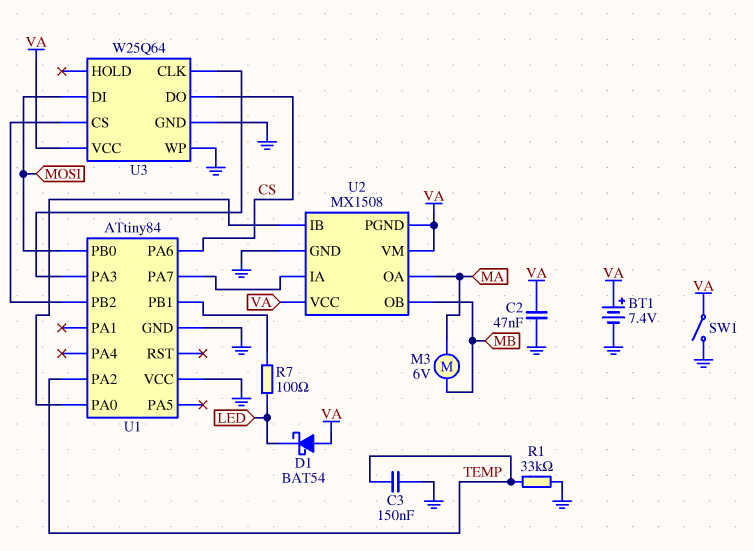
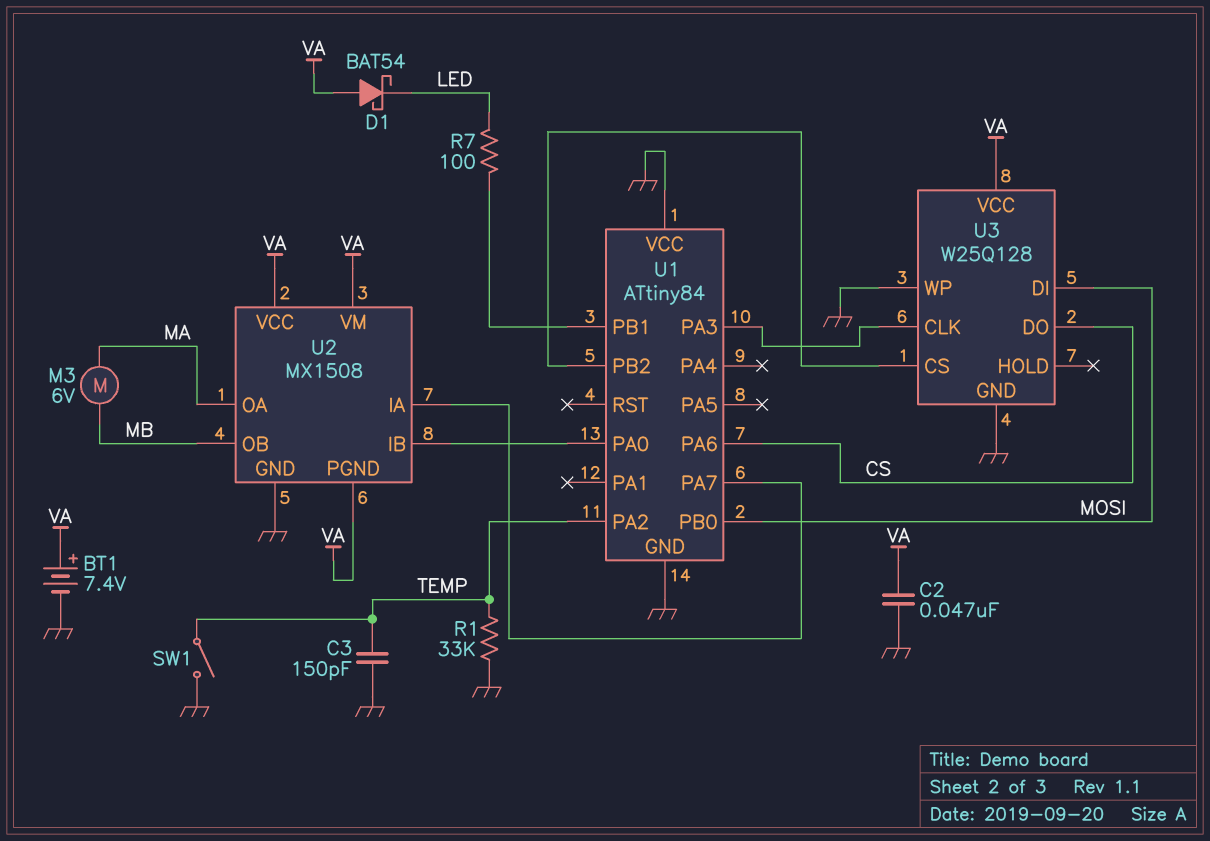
C3: 150nF (GND, TEMP) -> 150pF (GND, TEMP)
SW1: switch (GND, VA) -> switch (GND, TEMP)
U3: W25Q64 -> W25Q128

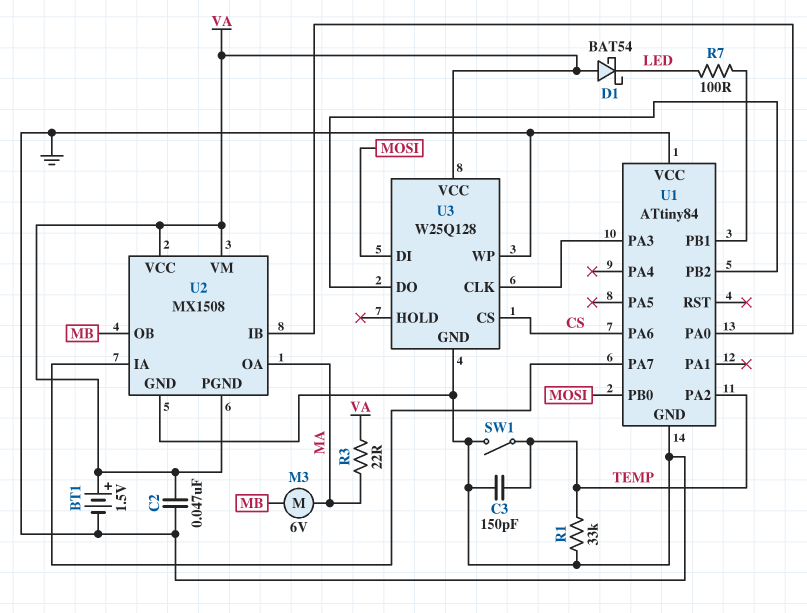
BT1: 7.4V (plus VA, minus GND) -> 1.5V (plus VA, minus GND)
R3: none -> 22 (MA, VA)
U3 pin CS: U1/PB2 -> CS
U3 pin DO: CS -> U1/PB2

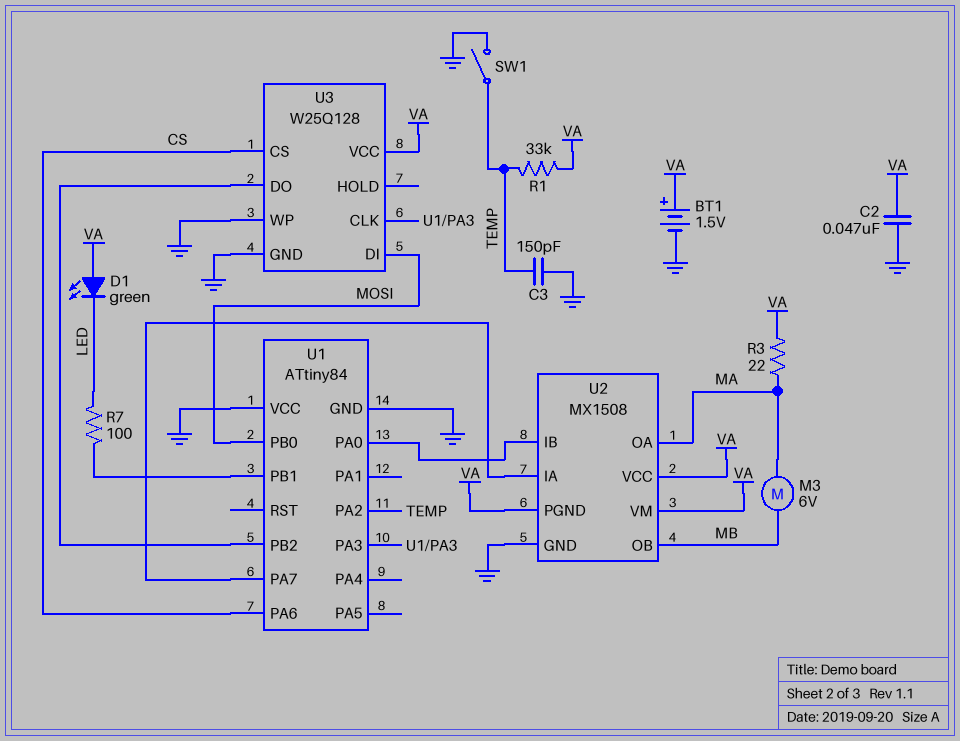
D1: schottky BAT54 (A VA, K LED) -> LED green (A VA, K LED)
R1: 33k (GND, TEMP) -> 33k (TEMP, VA)

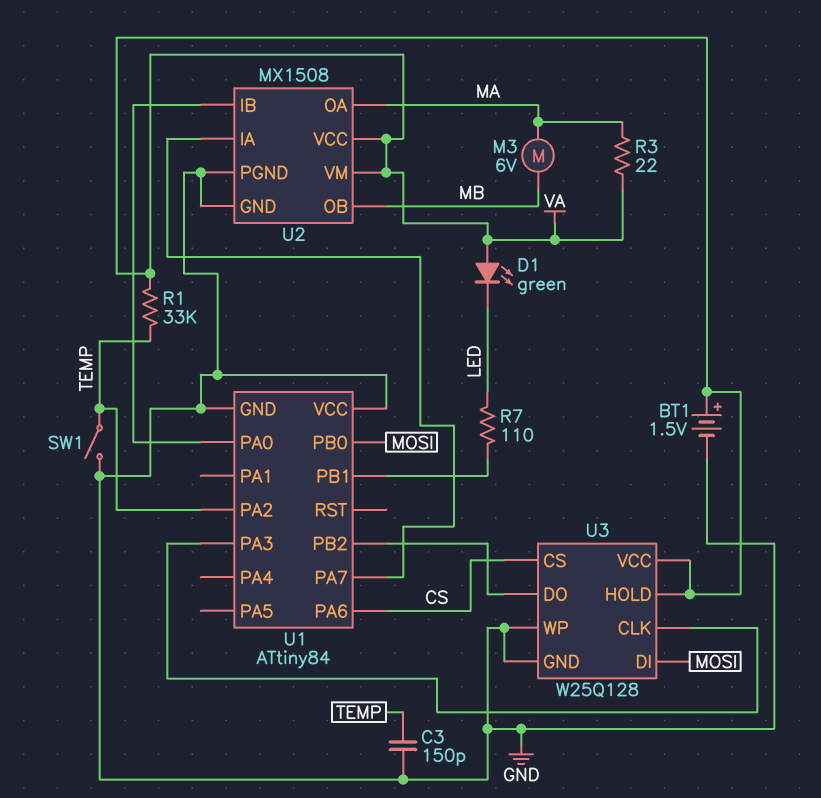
C2: 47nF (GND, VA) -> none
R7: 100 (LED, U1/PB1) -> 110 (LED, U1/PB1)
U2 pin PGND: VA -> GND
U3 pin HOLD: none -> VA

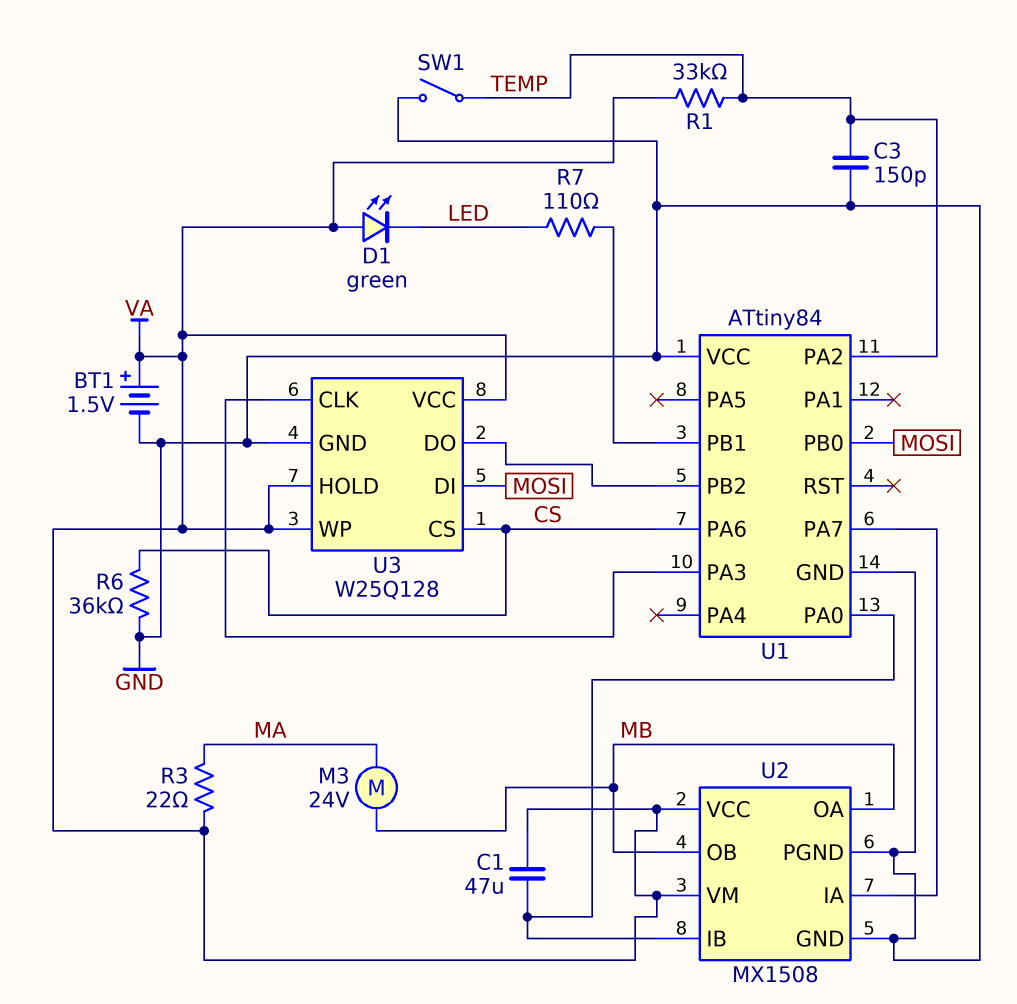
C1: none -> 47uF (U1/PA0, VA)
M3: motor 6V (MA, MB) -> motor 24V (MA, MB)
R6: none -> 36k (CS, GND)
U2 pin OA: MA -> MB
U3 pin WP: GND -> VA

